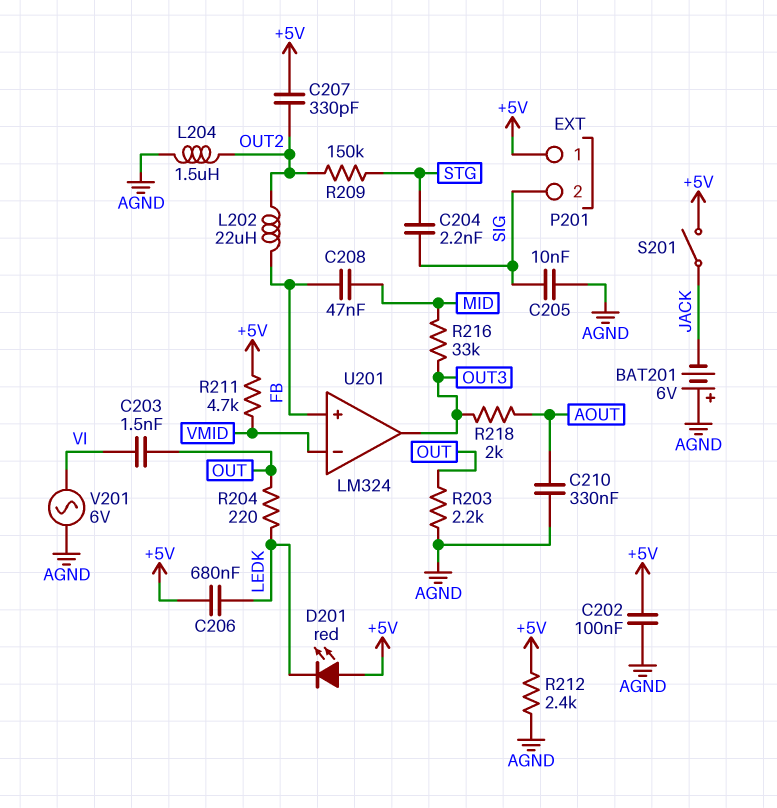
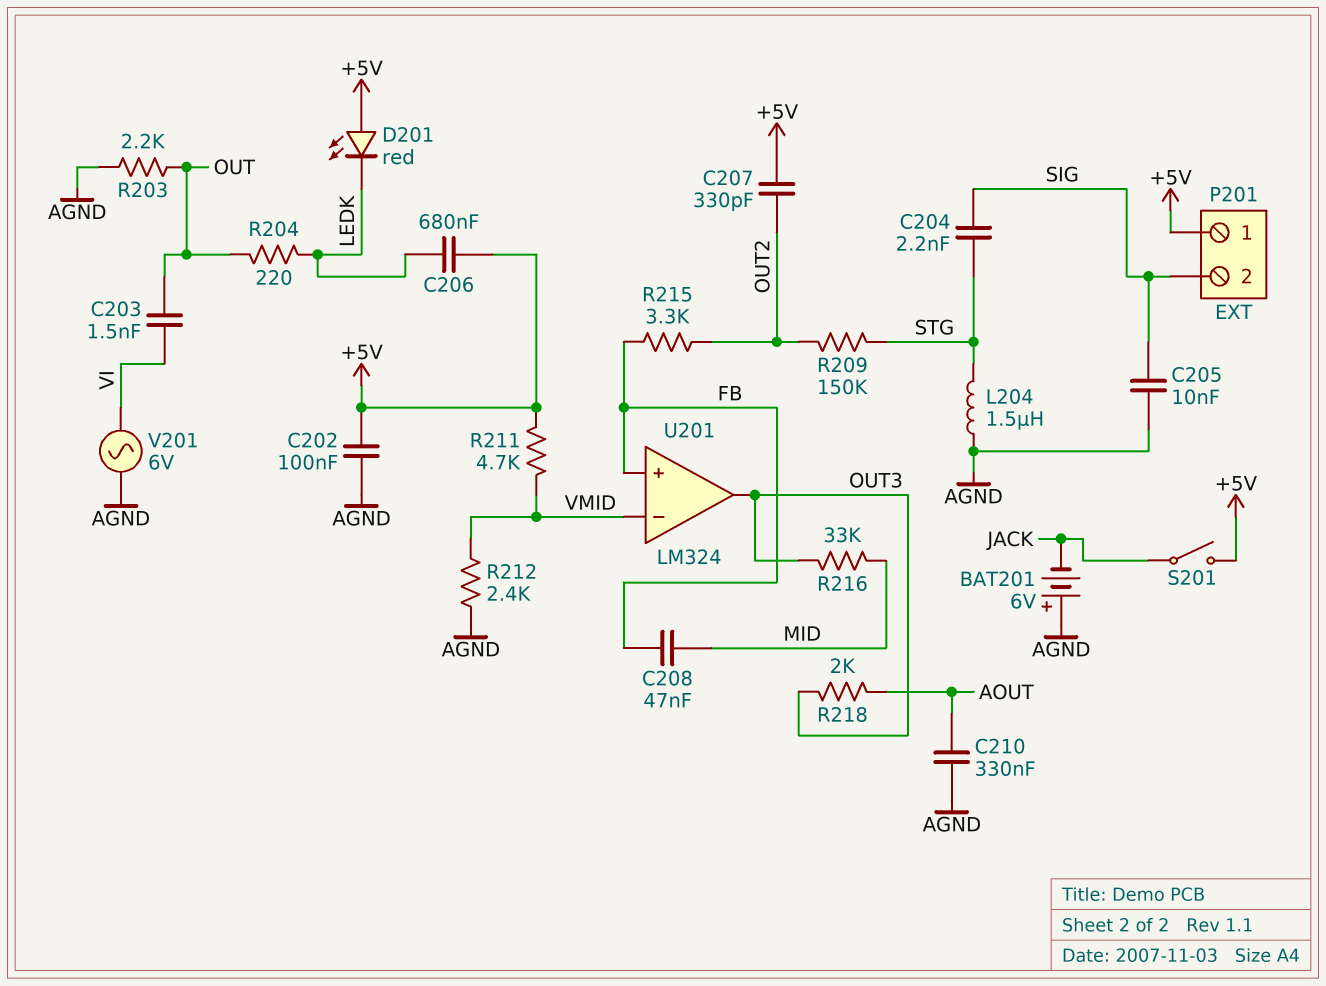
L202: 22uH (FB, OUT2) -> none
L204: 1.5uH (AGND, OUT2) -> 1.5uH (AGND, STG)
R212: 2.4k (+5V, AGND) -> 2.4k (AGND, VMID)
R215: none -> 3.3k (FB, OUT2)

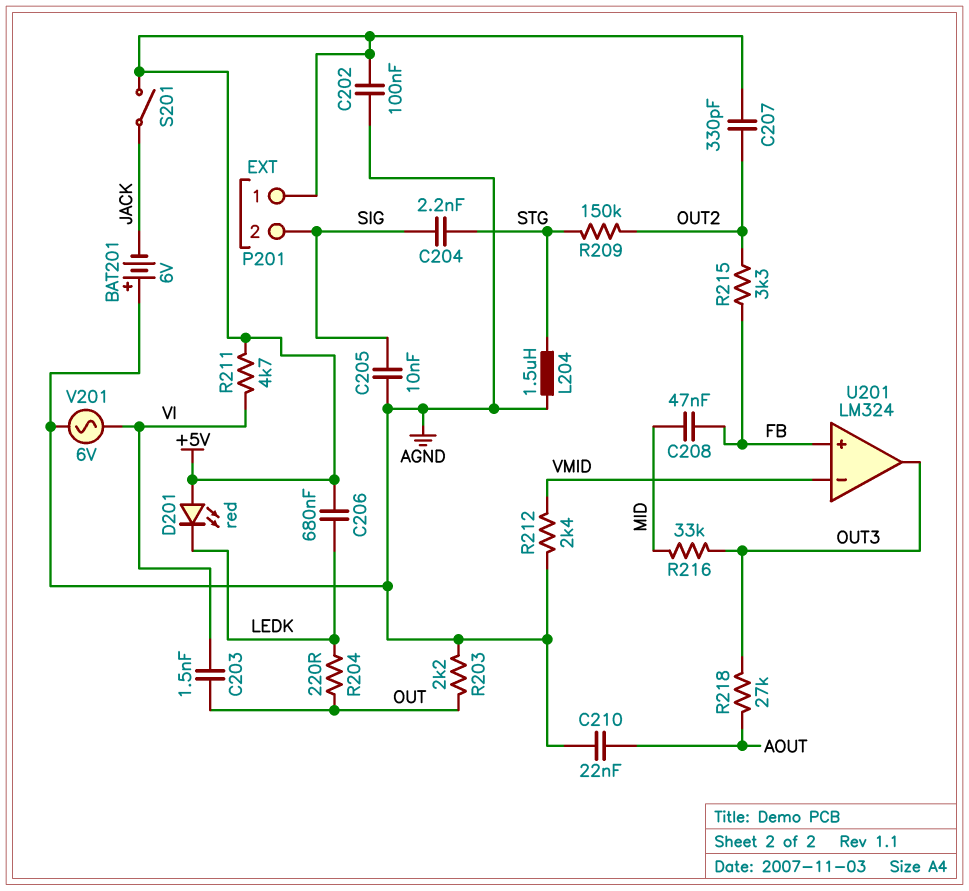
C210: 330nF (AGND, AOUT) -> 22nF (AGND, AOUT)
R211: 4.7k (+5V, VMID) -> 4.7k (+5V, VI)
R218: 2k (AOUT, OUT3) -> 27k (AOUT, OUT3)

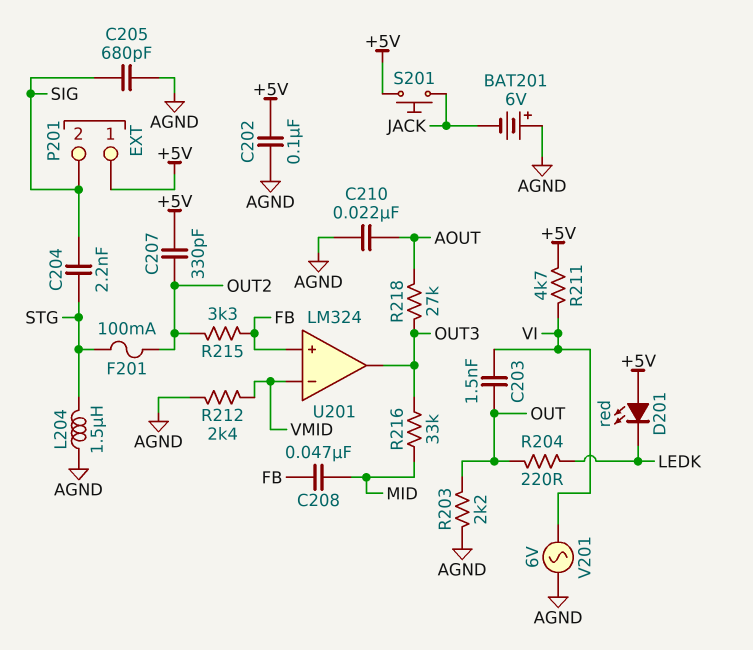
C205: 10nF (AGND, SIG) -> 680pF (AGND, SIG)
C206: 680nF (+5V, LEDK) -> none
F201: none -> 100mA (OUT2, STG)
R209: 150k (OUT2, STG) -> none
S201: switch (+5V, JACK) -> button (+5V, JACK)

